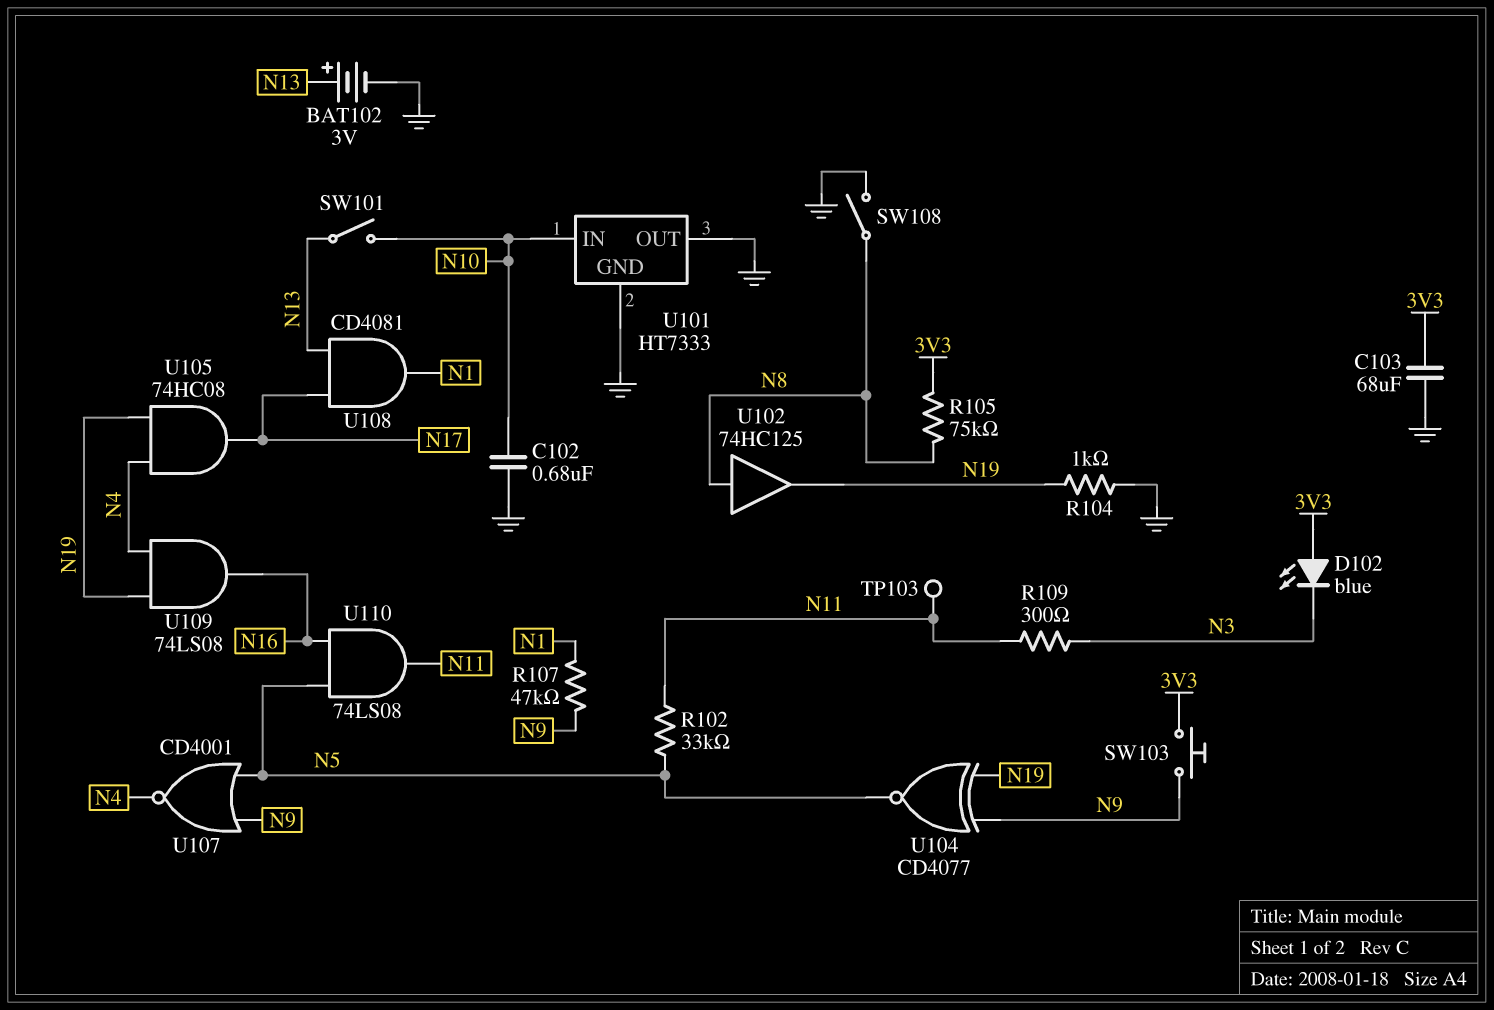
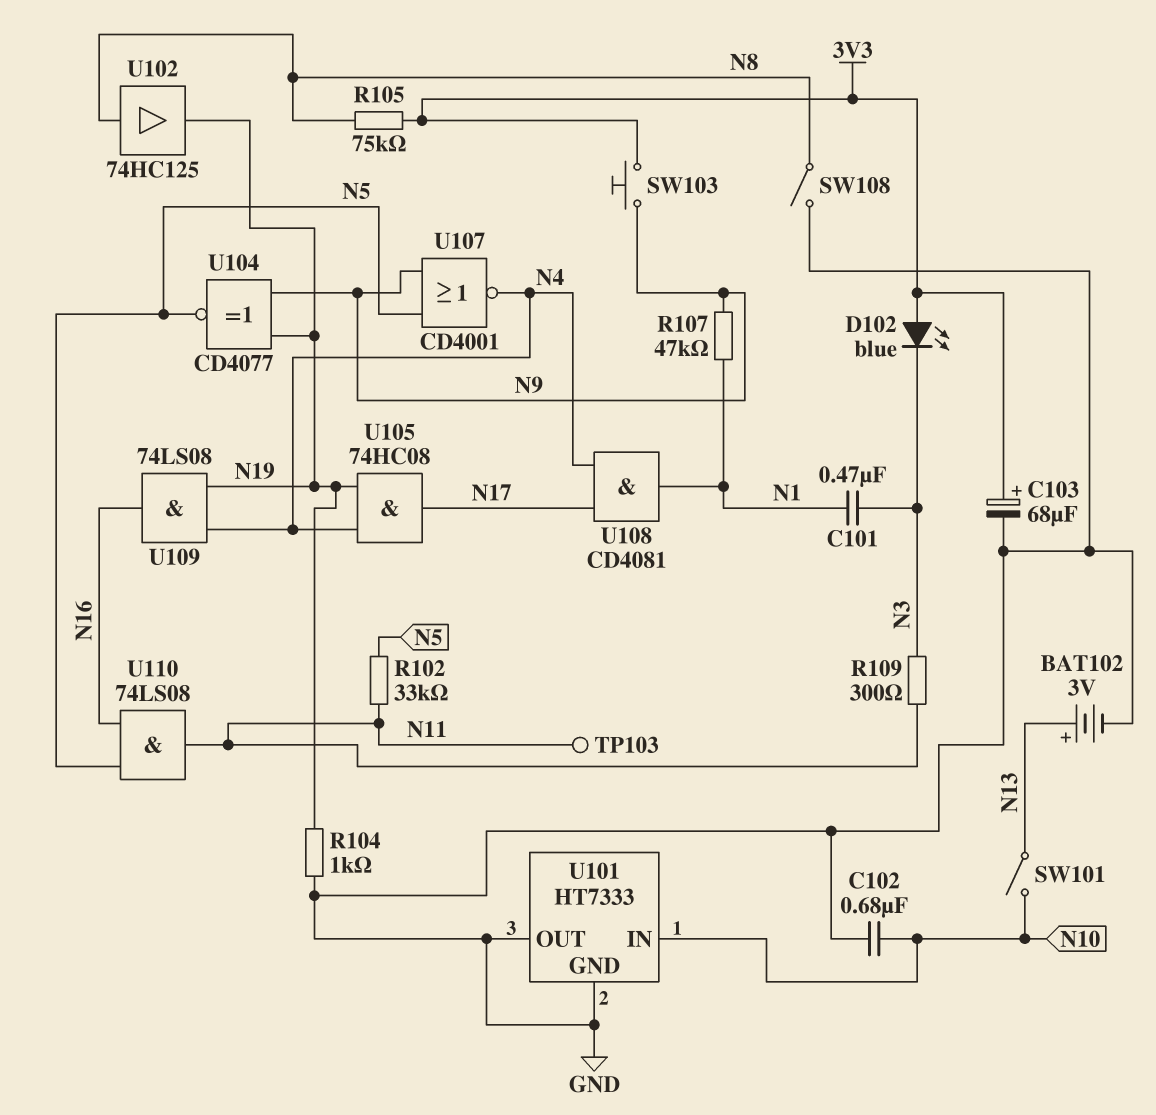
C101: none -> 470nF (N1, N3)
C103: 68uF (3V3, GND) -> 68uF (plus 3V3, minus GND)
U108: AND CD4081 (in N13, in N17, out N1) -> AND CD4081 (in N4, in N17, out N1)

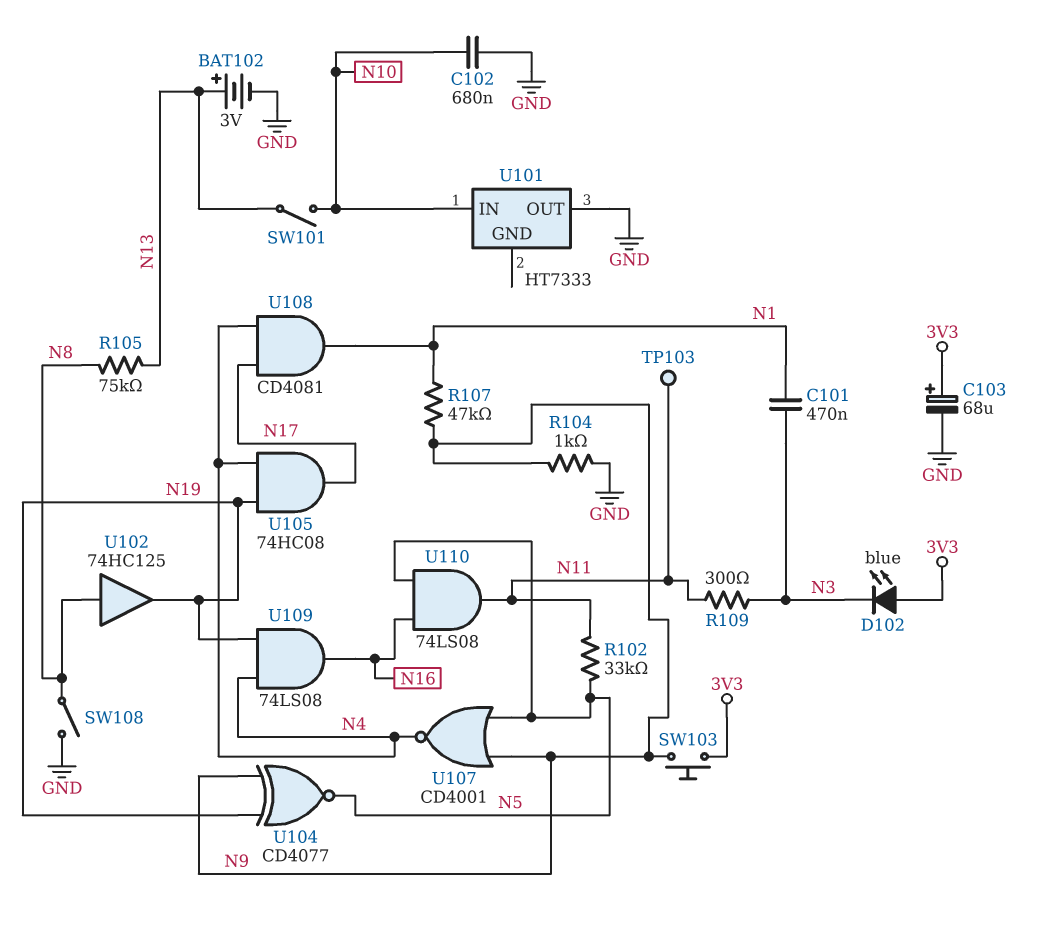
R104: 1k (GND, N19) -> 1k (GND, N9)
R105: 75k (3V3, N8) -> 75k (N8, N13)
U101 pin GND: GND -> none

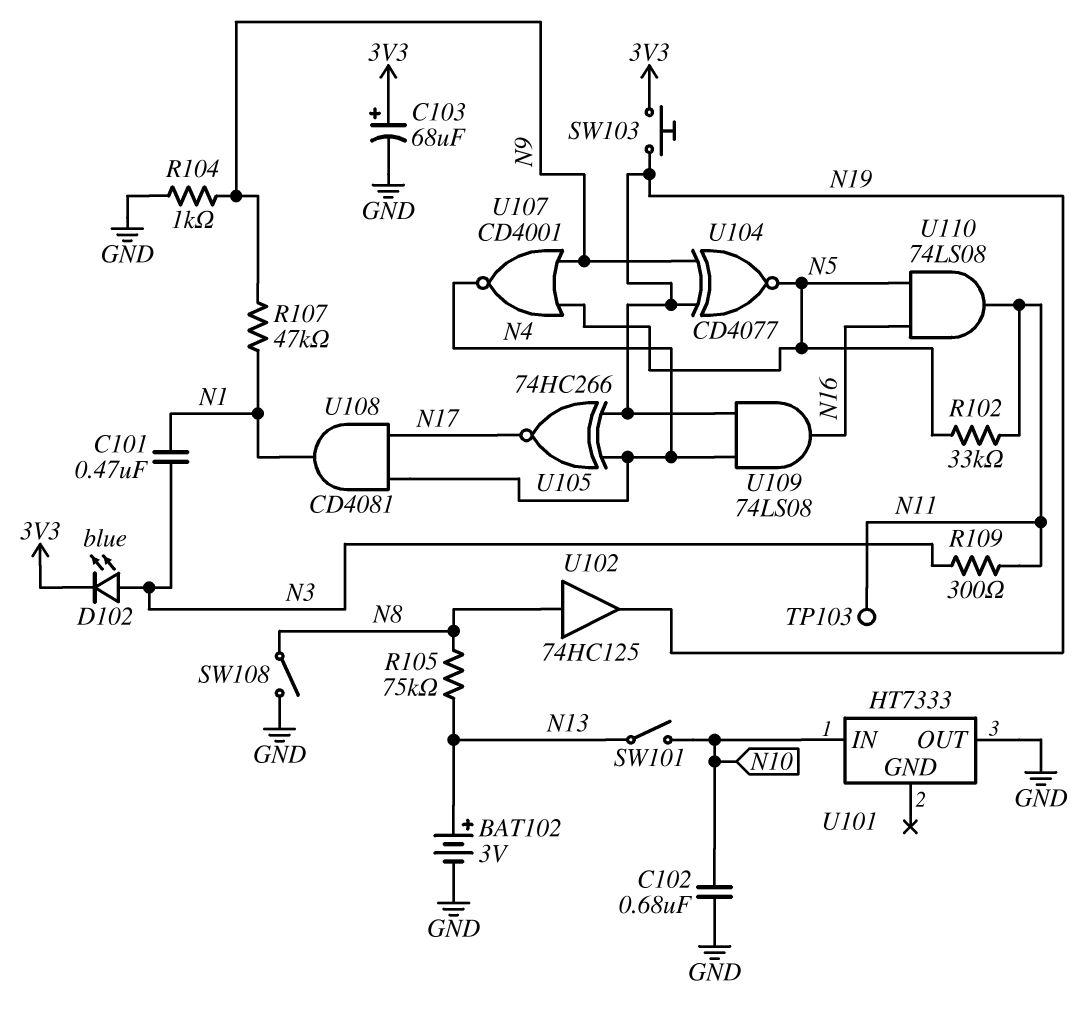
D102: LED blue (A 3V3, K N3) -> LED blue (A N3, K 3V3)
SW103: button (3V3, N9) -> button (3V3, N19)
U105: AND 74HC08 (in N4, in N19, out N17) -> XNOR 74HC266 (in N4, in N19, out N17)

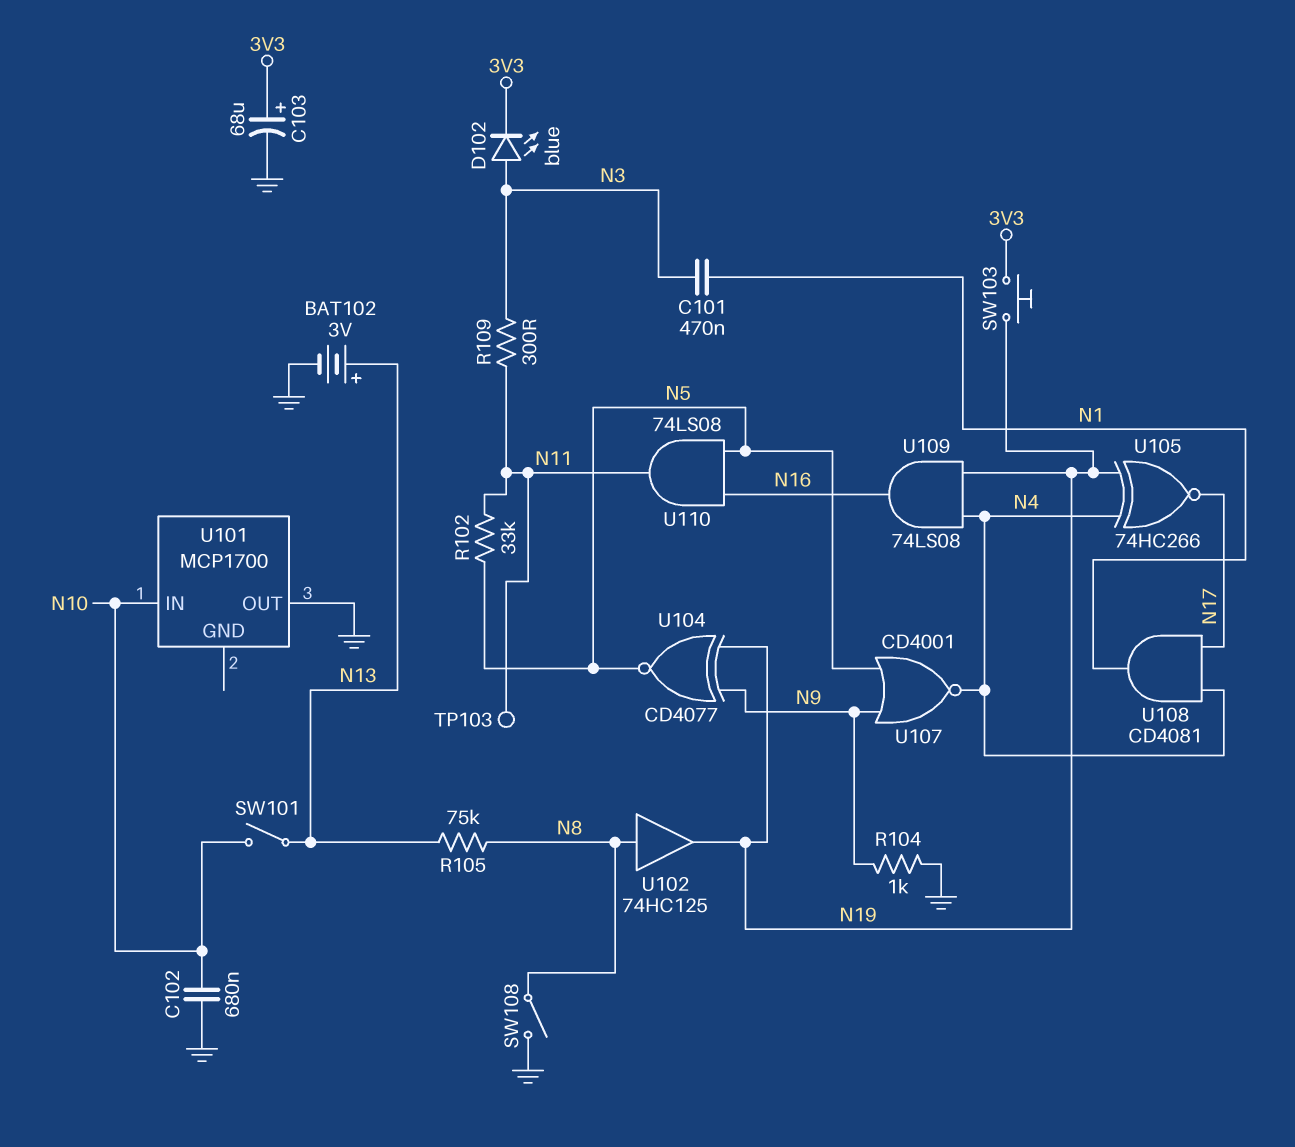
R107: 47k (N1, N9) -> none
U101: HT7333 -> MCP1700

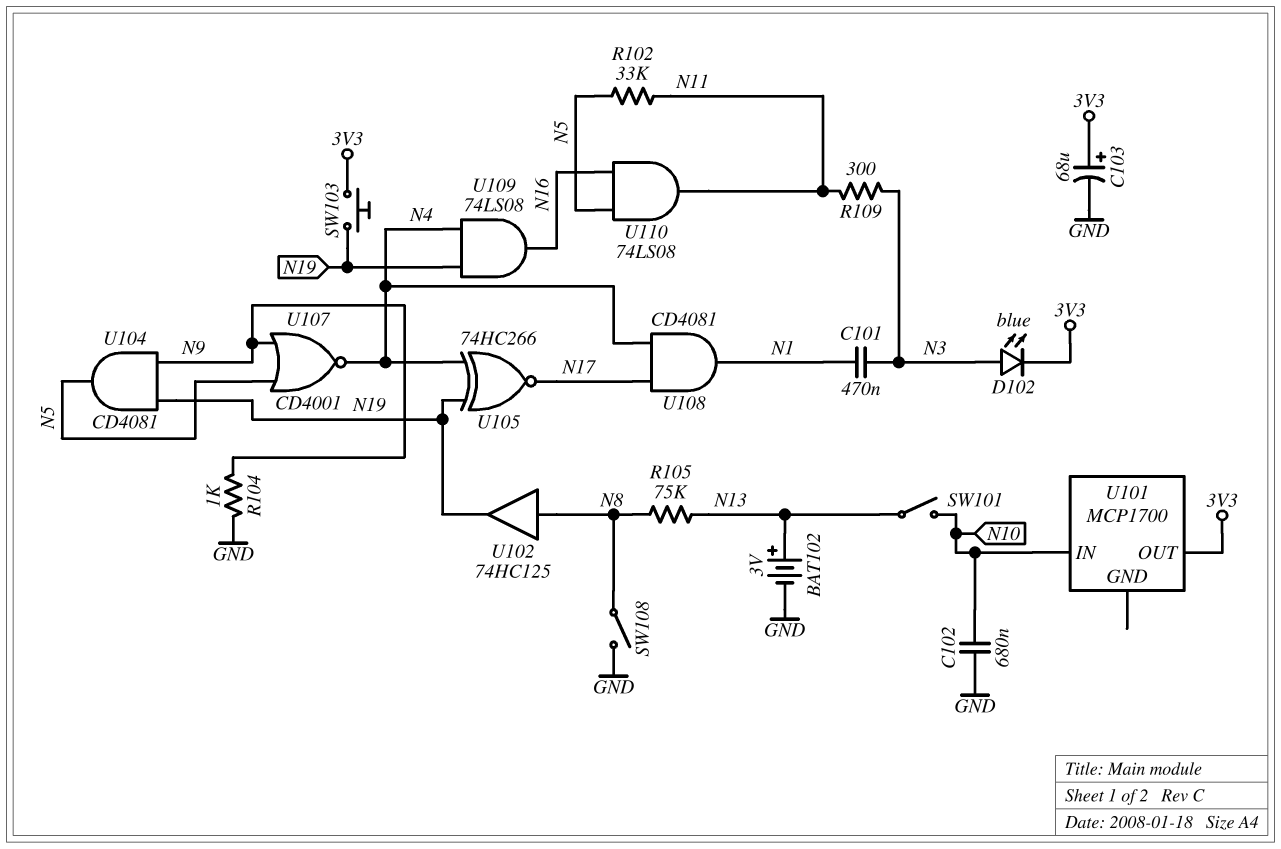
TP103: test point (N11) -> none
U101 pin OUT: GND -> 3V3
U104: XNOR CD4077 (in N9, in N19, out N5) -> AND CD4081 (in N9, in N19, out N5)

